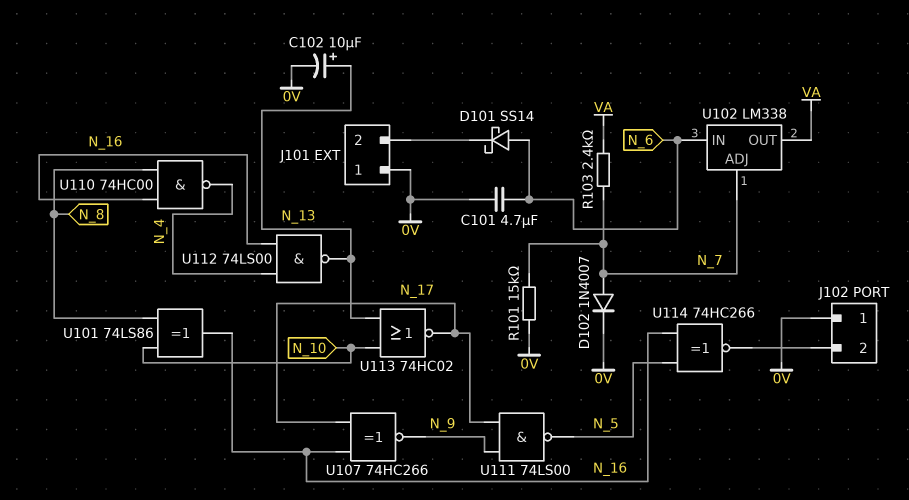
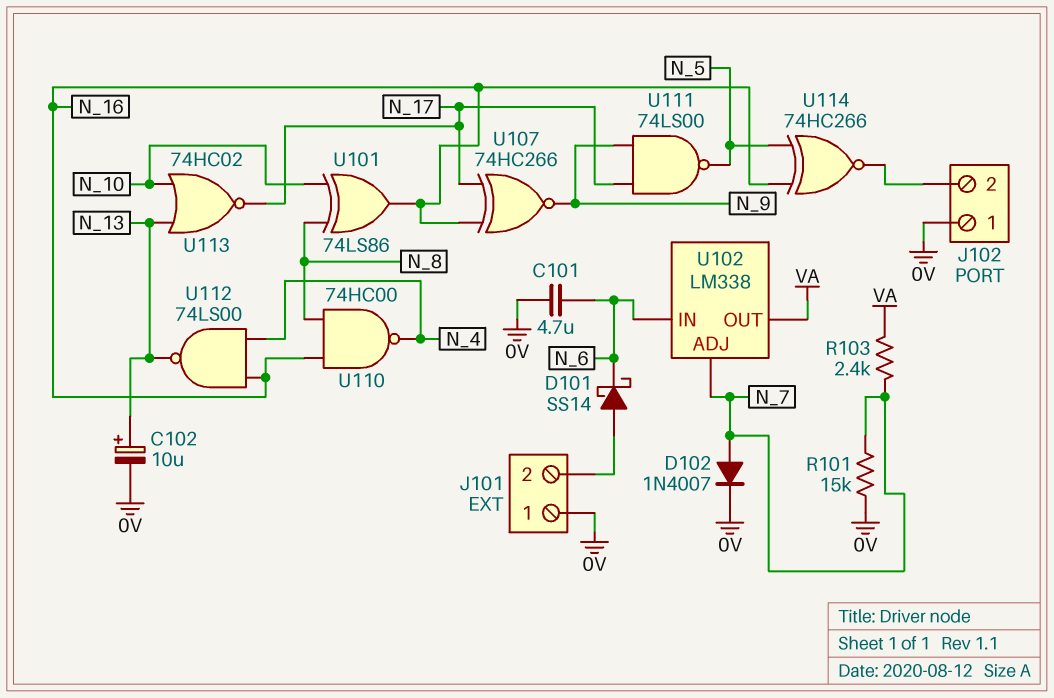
D101: schottky SS14 (A N_6, K J101/2) -> schottky SS14 (A J101/2, K N_6)

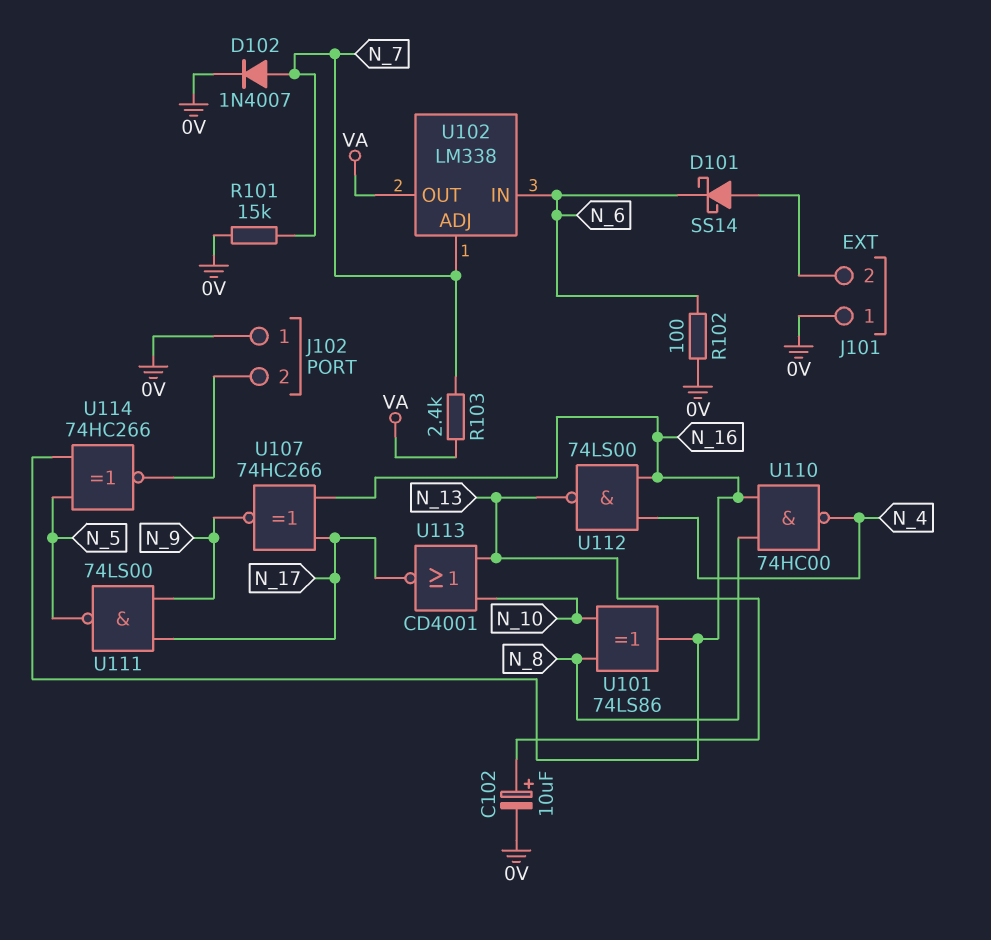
C101: 4.7uF (0V, N_6) -> none
R102: none -> 100 (0V, N_6)
U113: NOR 74HC02 (in N_10, in N_13, out N_17) -> NOR CD4001 (in N_10, in N_13, out N_17)

